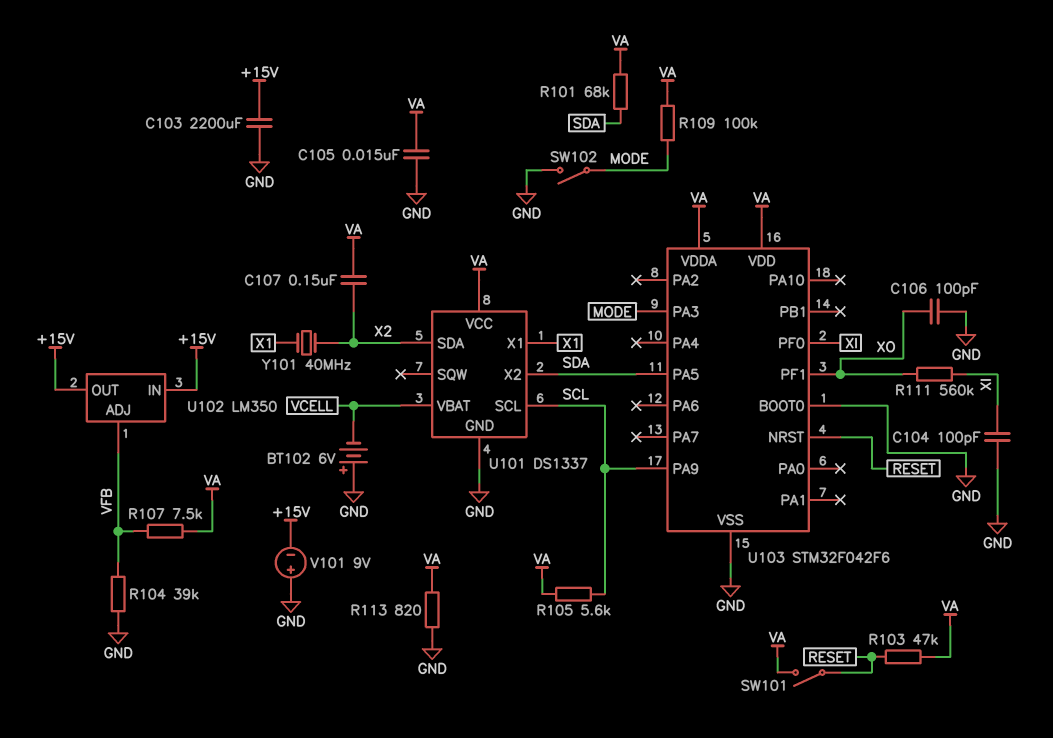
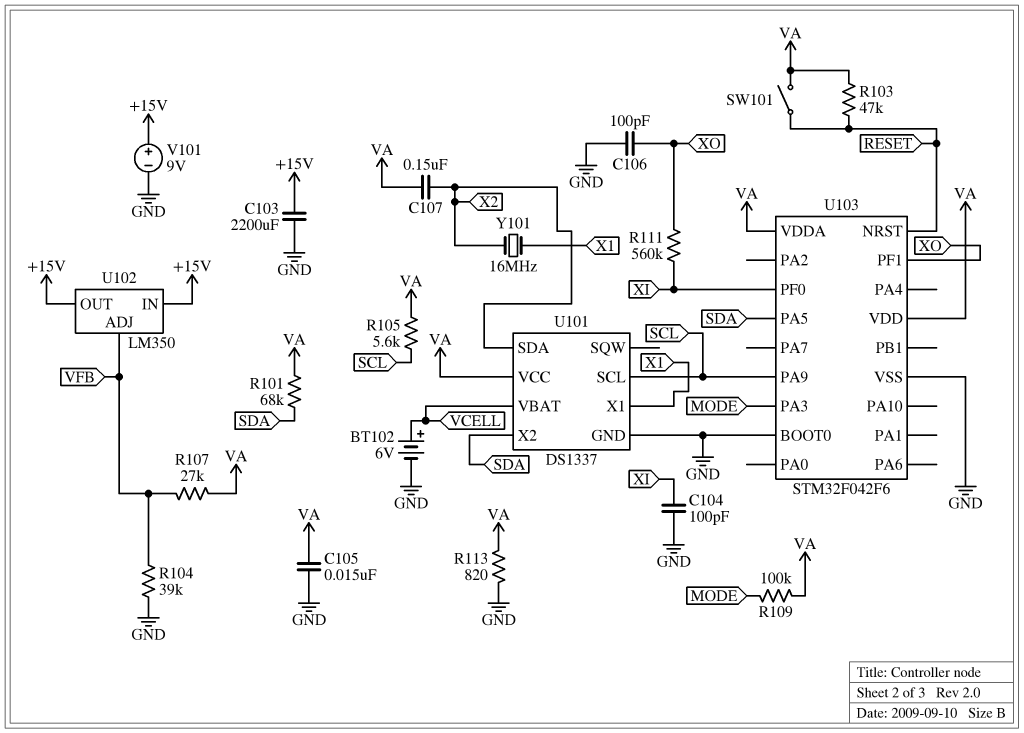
BT102: 6V (plus GND, minus VCELL) -> 6V (plus VCELL, minus GND)
R107: 7.5k (VA, VFB) -> 27k (VA, VFB)
SW102: switch (GND, MODE) -> none
V101: 9V (plus GND, minus +15V) -> 9V (plus +15V, minus GND)
Y101: 40MHz (X1, X2) -> 16MHz (X1, X2)

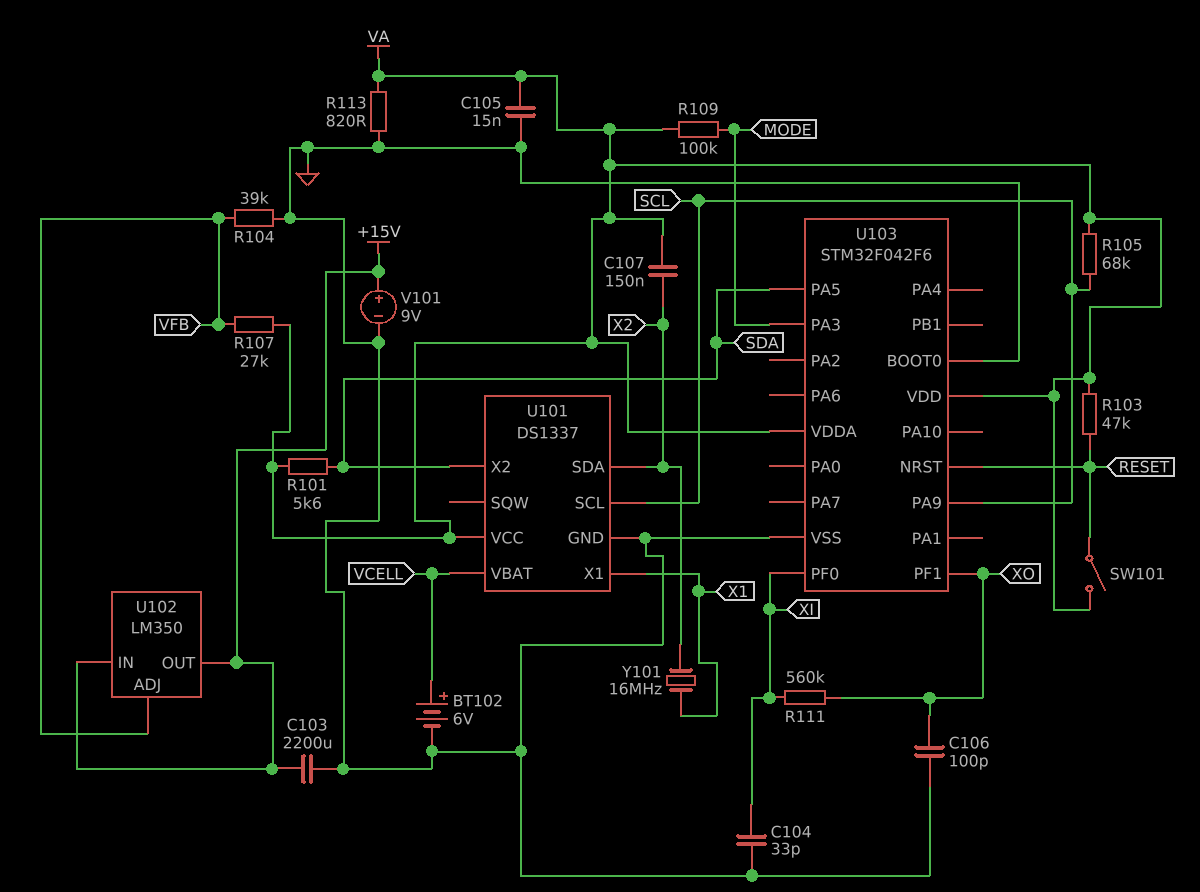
C104: 100pF (GND, XI) -> 33pF (GND, XI)
R101: 68k (SDA, VA) -> 5.6k (SDA, VA)
R105: 5.6k (SCL, VA) -> 68k (SCL, VA)

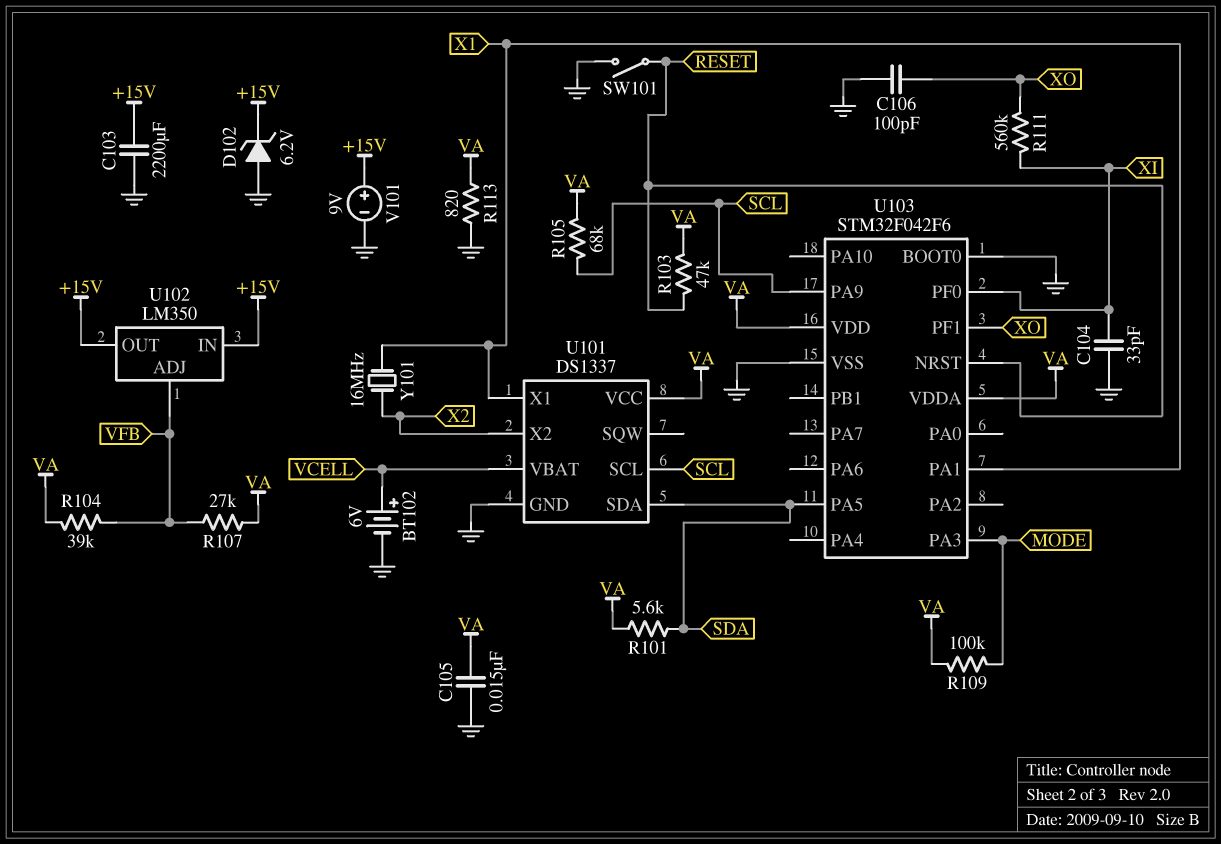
C107: 150nF (VA, X2) -> none
D102: none -> zener 6.2V (A GND, K +15V)
R104: 39k (GND, VFB) -> 39k (VA, VFB)
SW101: switch (RESET, VA) -> switch (GND, RESET)
U101 pin SDA: X2 -> SDA
U101 pin X2: SDA -> X2
U103 pin PA1: none -> X1

